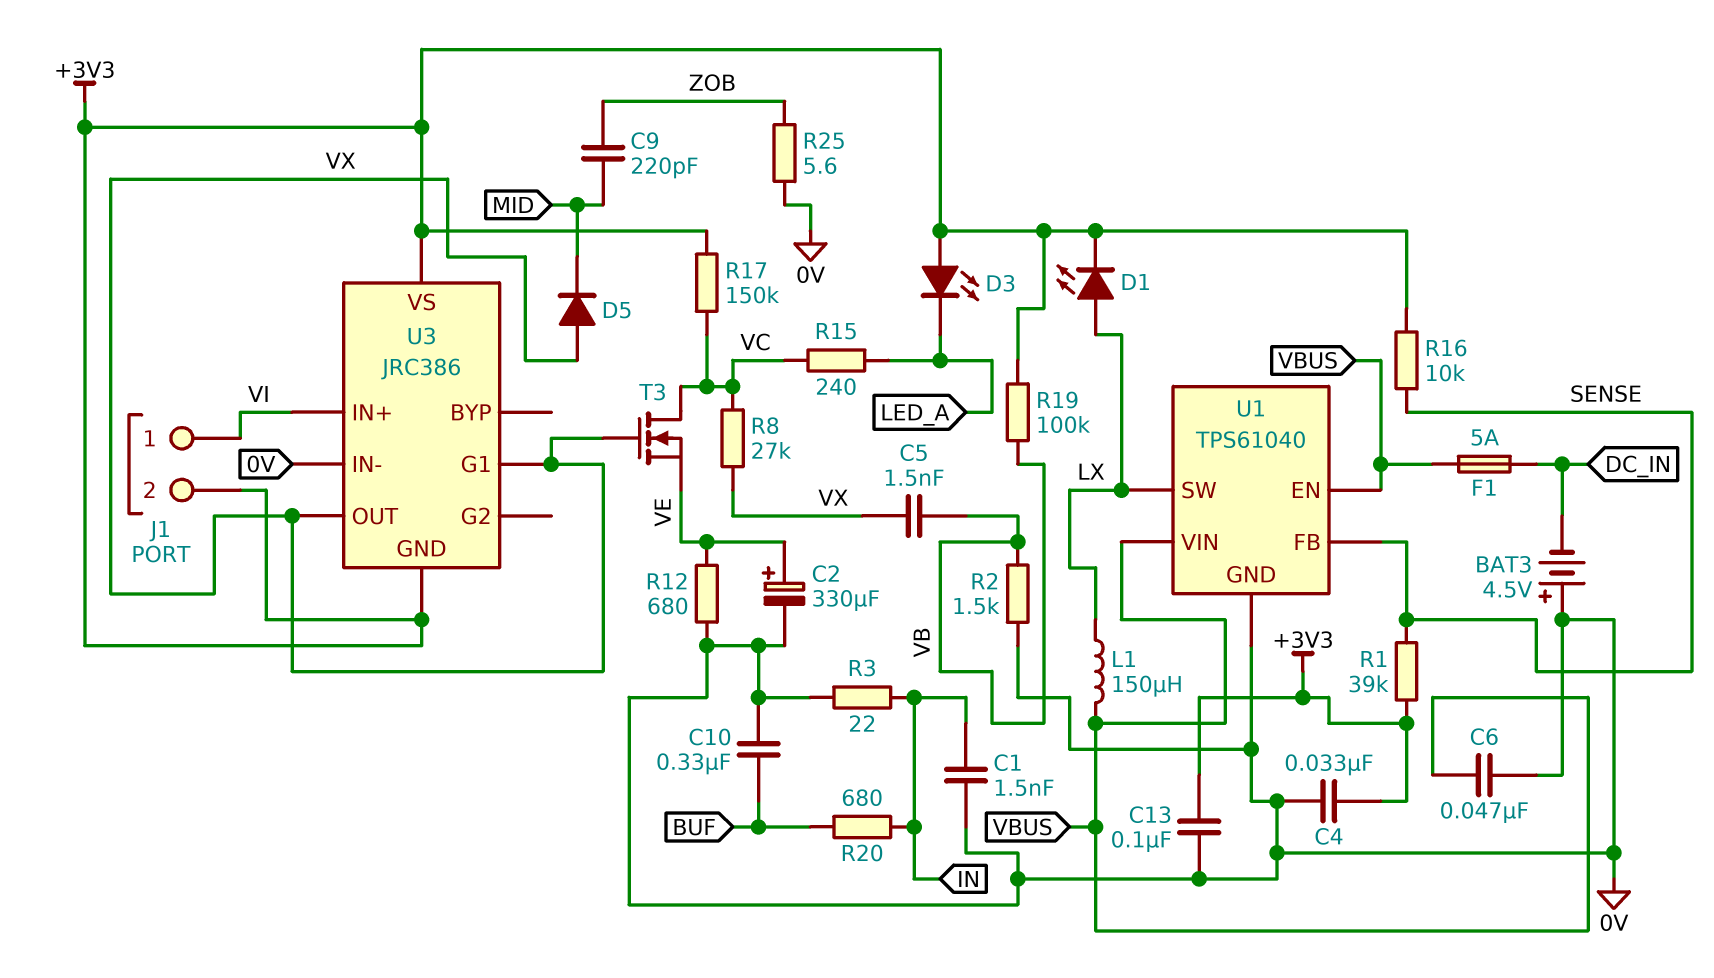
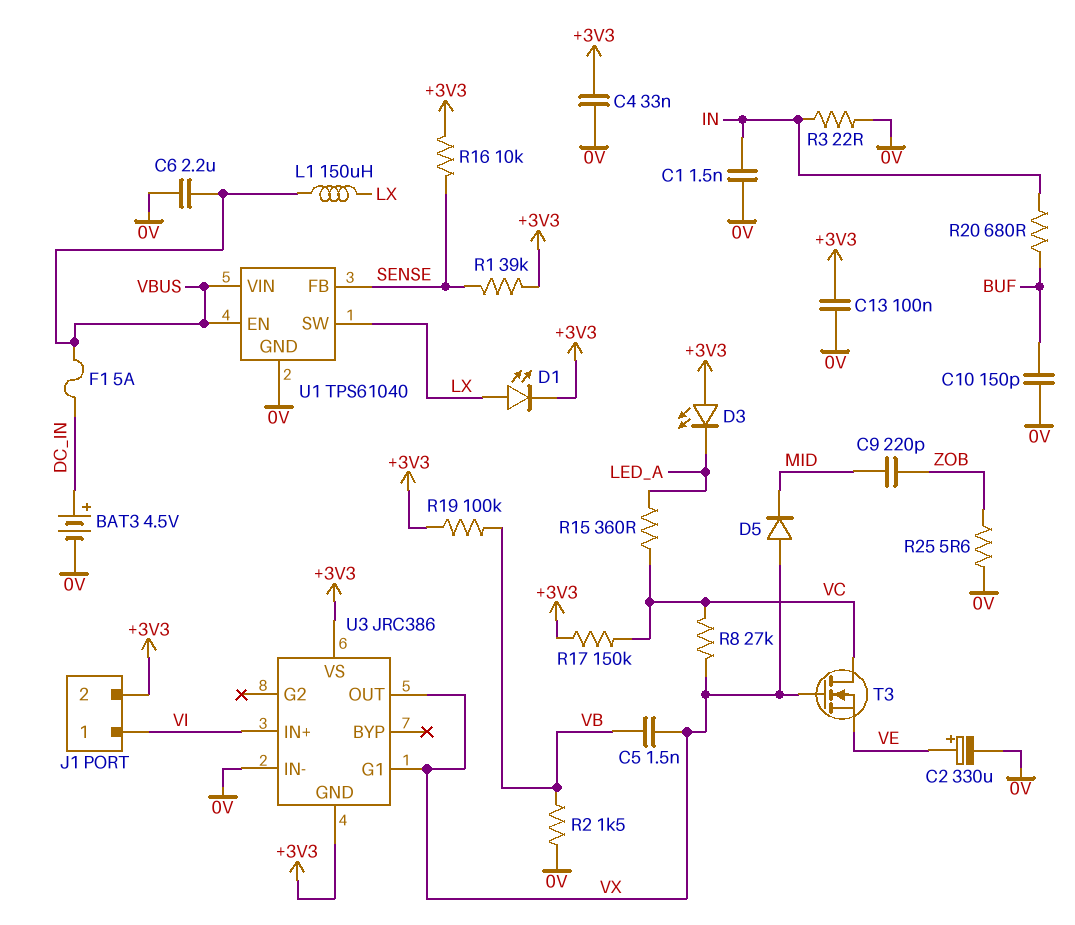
BAT3: 4.5V (plus 0V, minus DC_IN) -> 4.5V (plus DC_IN, minus 0V)
C6: 47nF (0V, VBUS) -> 2.2uF (0V, VBUS)
C10: 330nF (0V, BUF) -> 150pF (0V, BUF)
R12: 680 (0V, VE) -> none
R15: 240 (LED_A, VC) -> 360 (LED_A, VC)

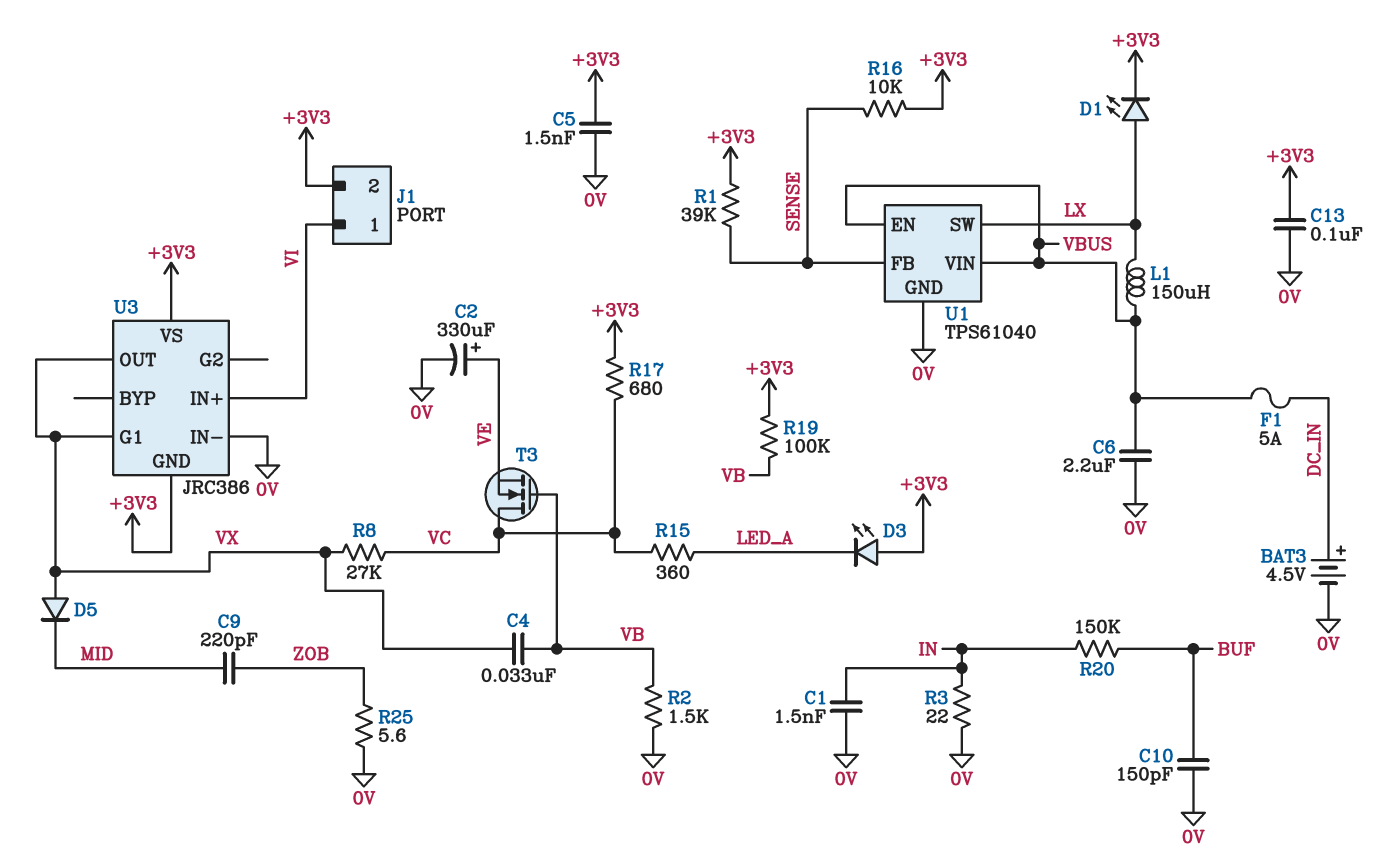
C4: 33nF (+3V3, 0V) -> 33nF (VB, VX)
C5: 1.5nF (VB, VX) -> 1.5nF (+3V3, 0V)
R17: 150k (+3V3, VC) -> 680 (+3V3, VC)
R20: 680 (BUF, IN) -> 150k (BUF, IN)
T3: NMOS (G VX, D VC, S VE) -> NMOS (G VB, D VC, S VE)

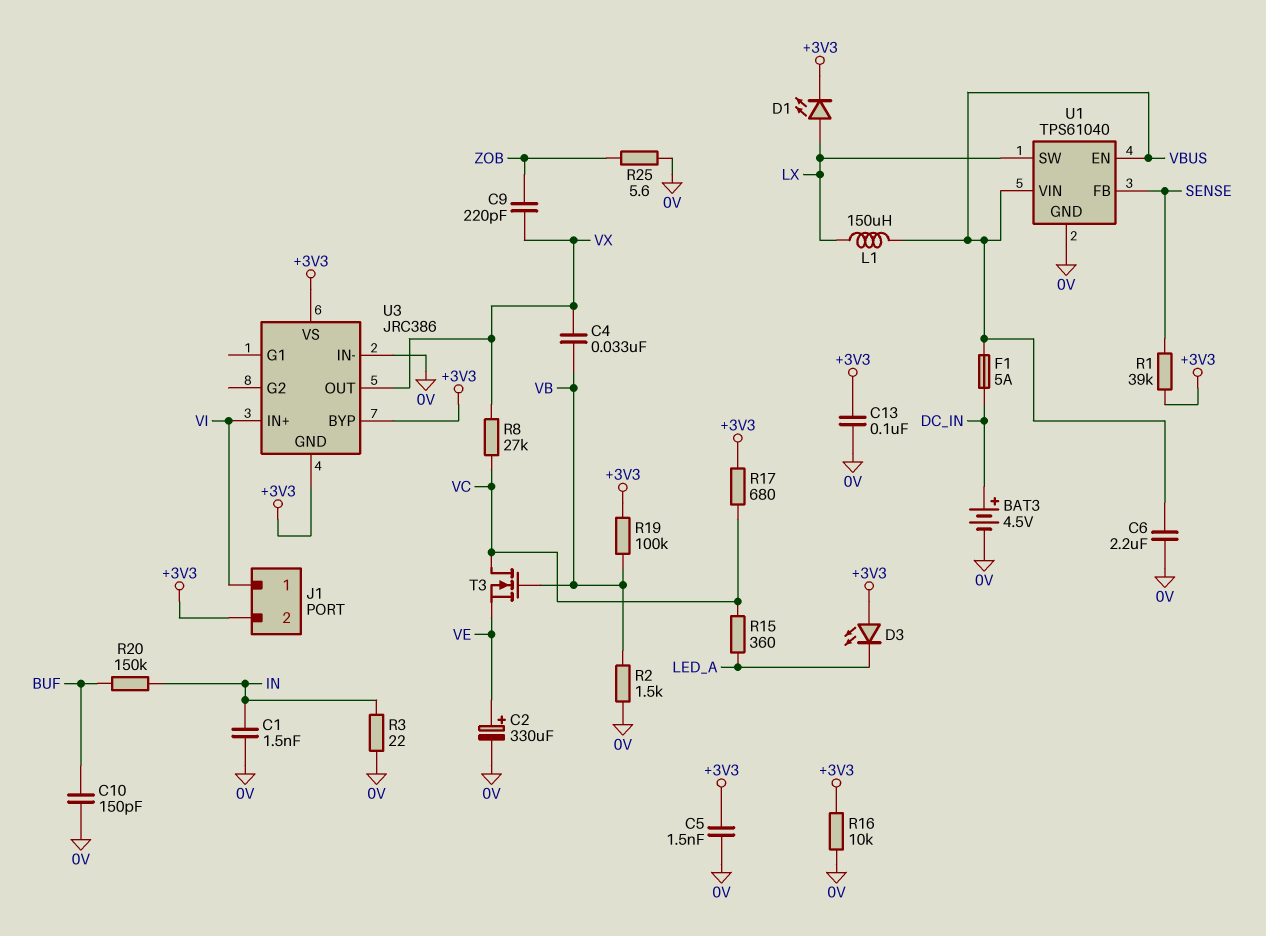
C9: 220pF (MID, ZOB) -> 220pF (VX, ZOB)
D5: diode (A VX, K MID) -> none
R16: 10k (+3V3, SENSE) -> 10k (+3V3, 0V)
U3 pin BYP: none -> +3V3
U3 pin G1: VX -> none

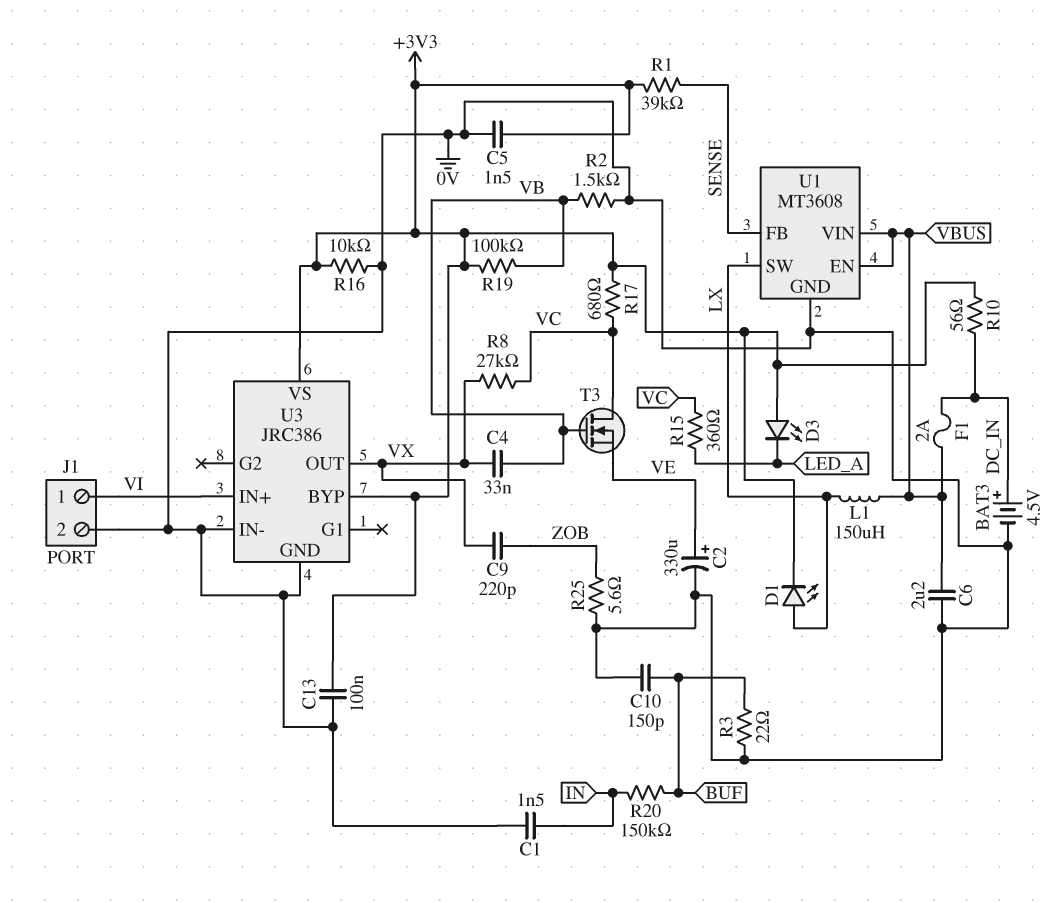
F1: 5A (DC_IN, VBUS) -> 2A (DC_IN, VBUS)
J1 pin 2: +3V3 -> 0V
R3: 22 (0V, IN) -> 22 (0V, BUF)
R10: none -> 56 (+3V3, DC_IN)
U1: TPS61040 -> MT3608
U3 pin GND: +3V3 -> 0V

